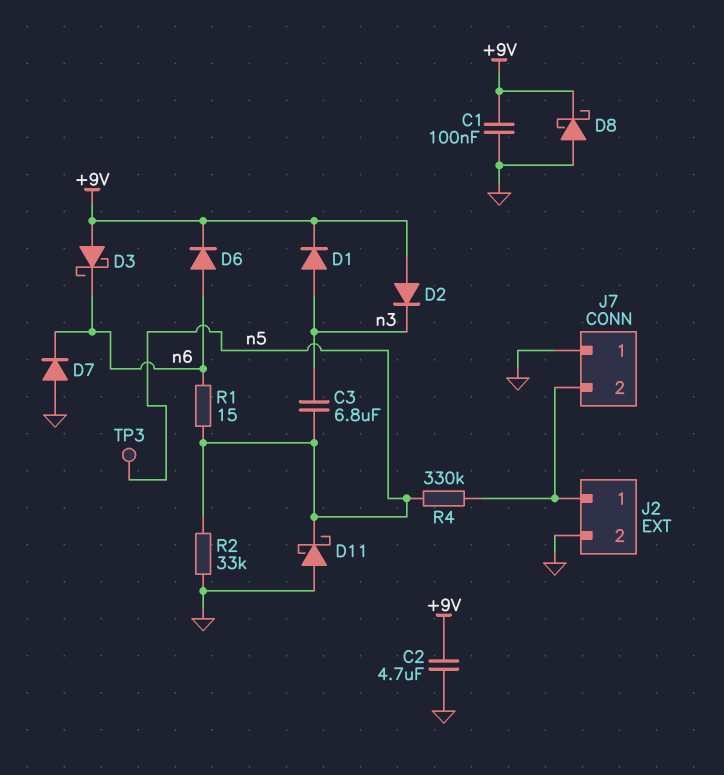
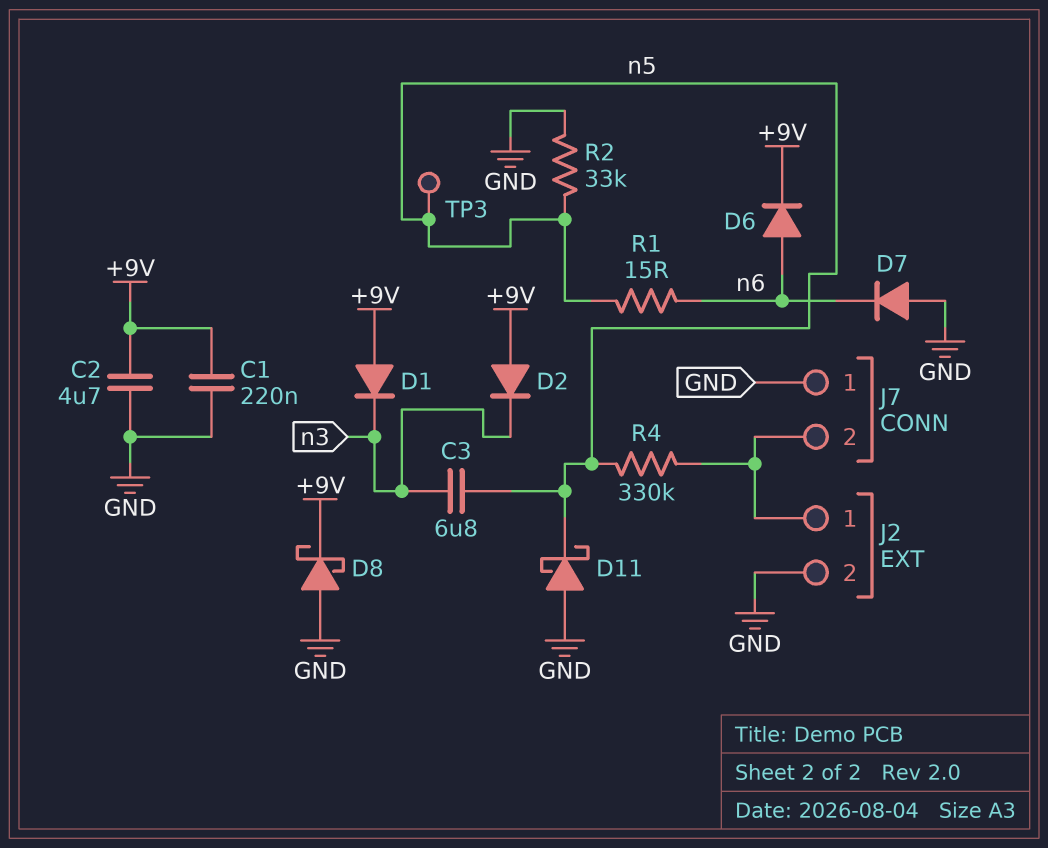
C1: 100nF (+9V, GND) -> 220nF (+9V, GND)
D1: diode (A n3, K +9V) -> diode (A +9V, K n3)
D3: schottky (A +9V, K n6) -> none

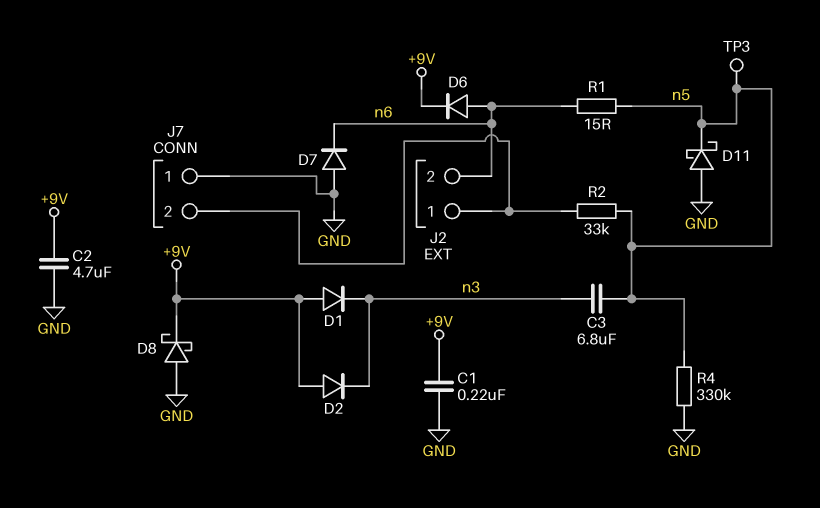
J2 pin 2: GND -> n6
R2: 33k (GND, n5) -> 33k (J2/1, n5)
R4: 330k (J2/1, n5) -> 330k (GND, n5)

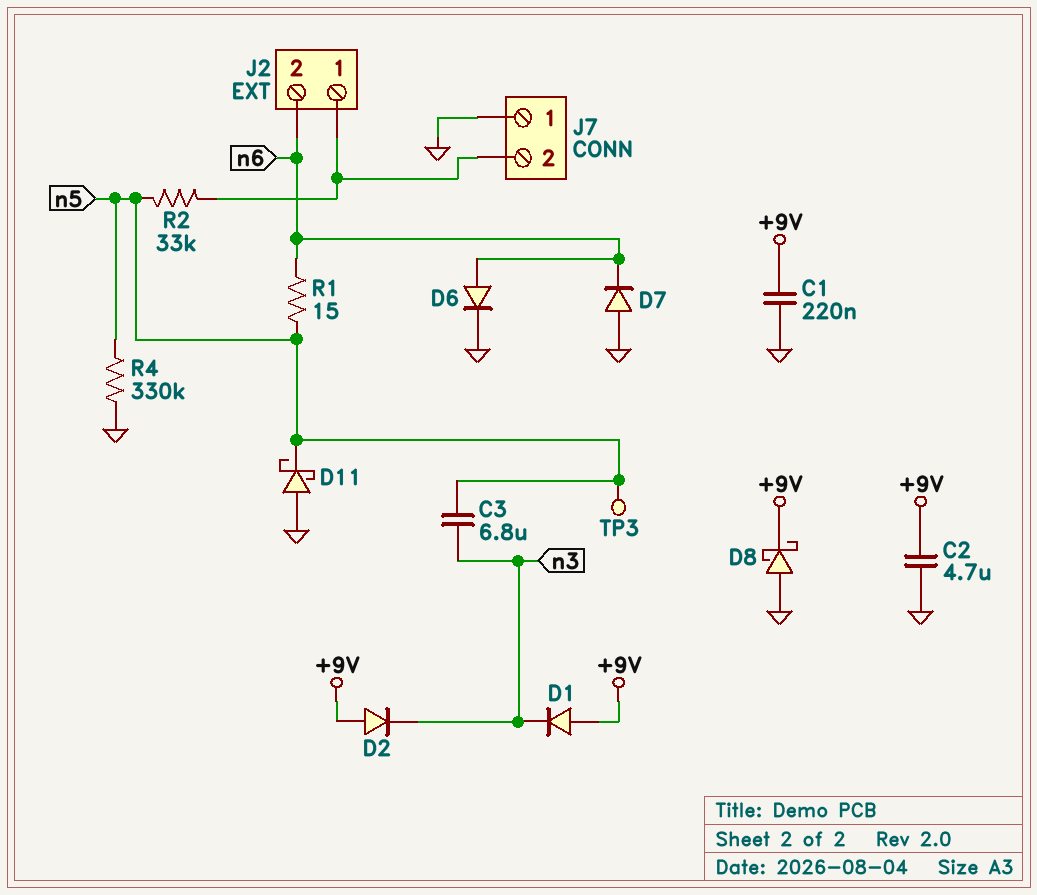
D6: diode (A n6, K +9V) -> diode (A n6, K GND)

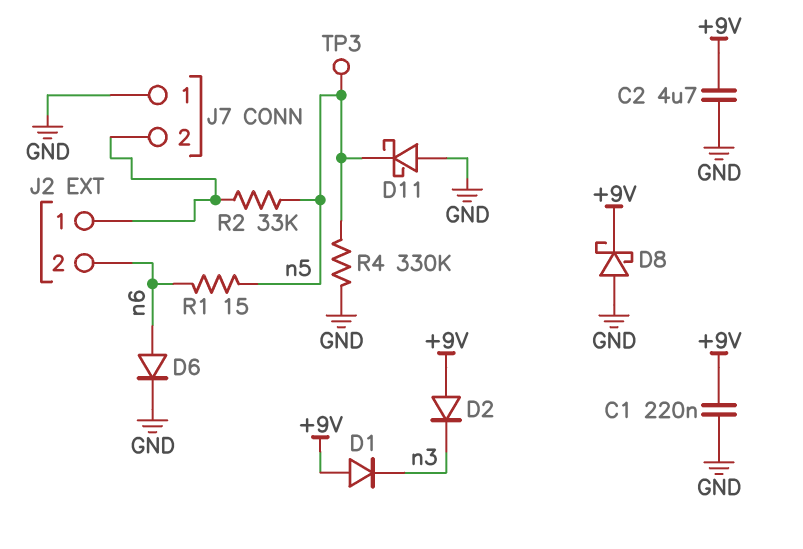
C3: 6.8uF (n3, n5) -> none
D7: diode (A GND, K n6) -> none

